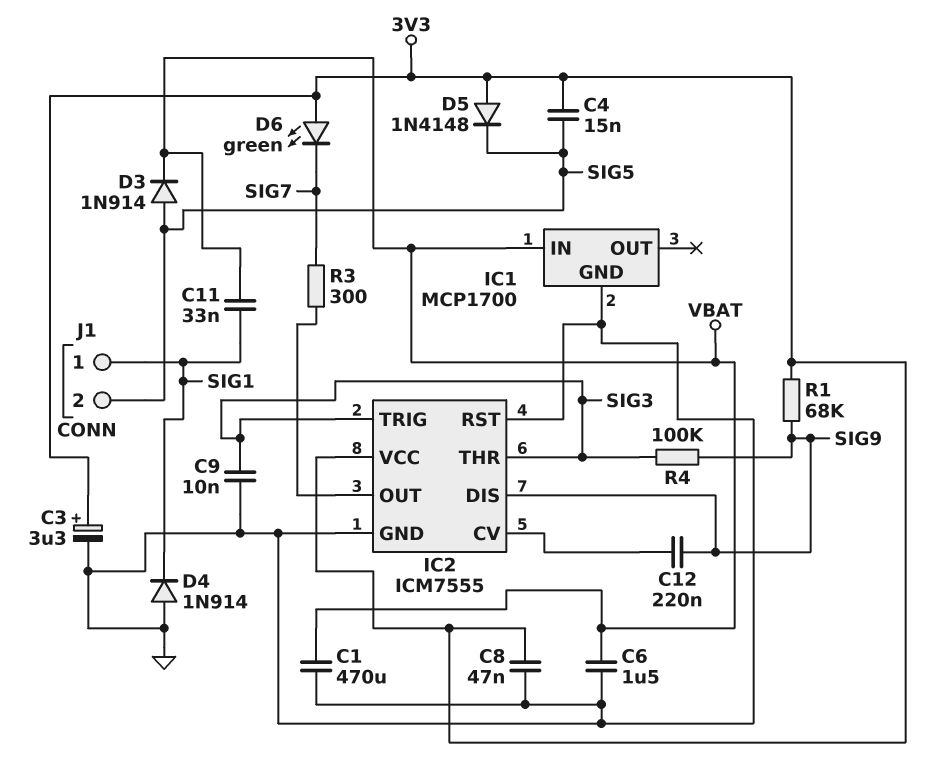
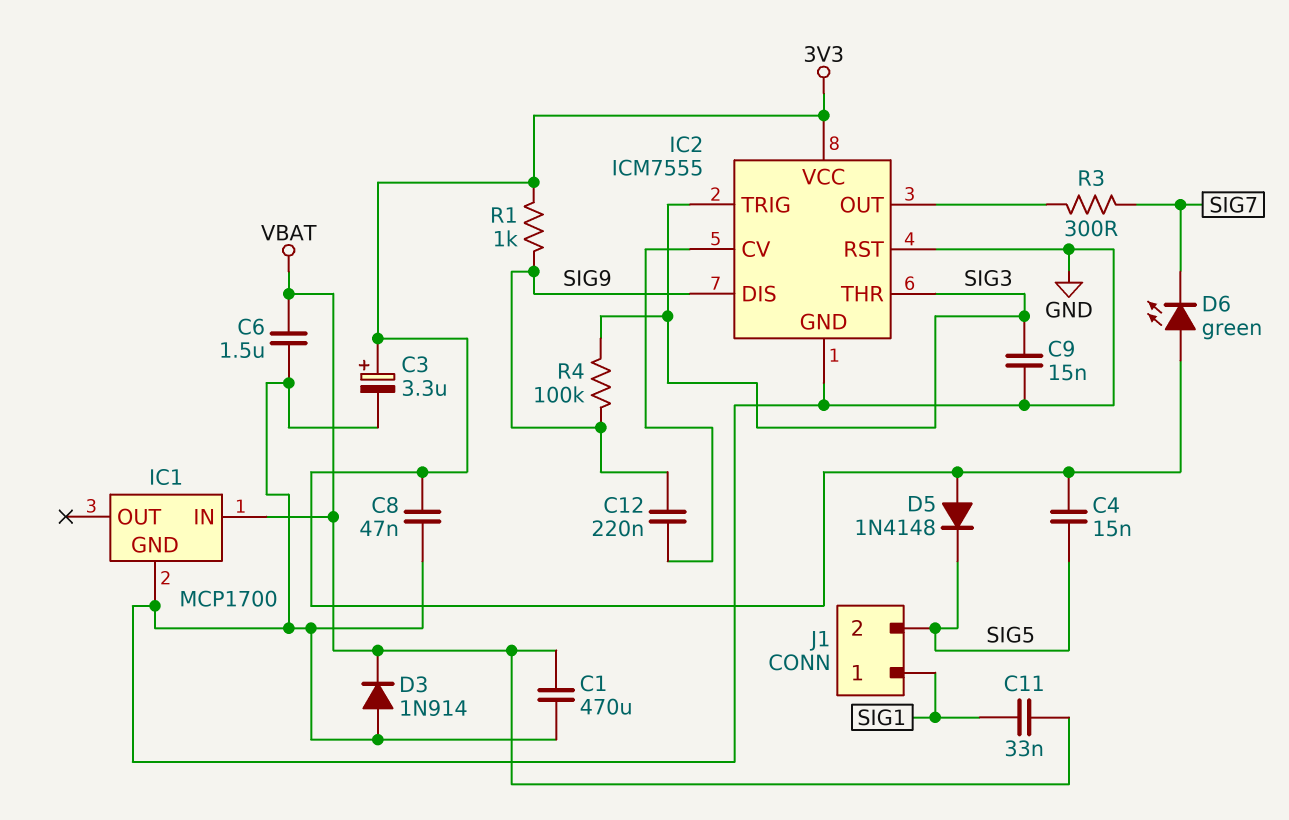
C9: 10nF (GND, SIG3) -> 15nF (GND, SIG3)
D3: diode 1N914 (A SIG5, K VBAT) -> diode 1N914 (A GND, K VBAT)
D4: diode 1N914 (A GND, K SIG1) -> none
R1: 68k (3V3, SIG9) -> 1k (3V3, SIG9)

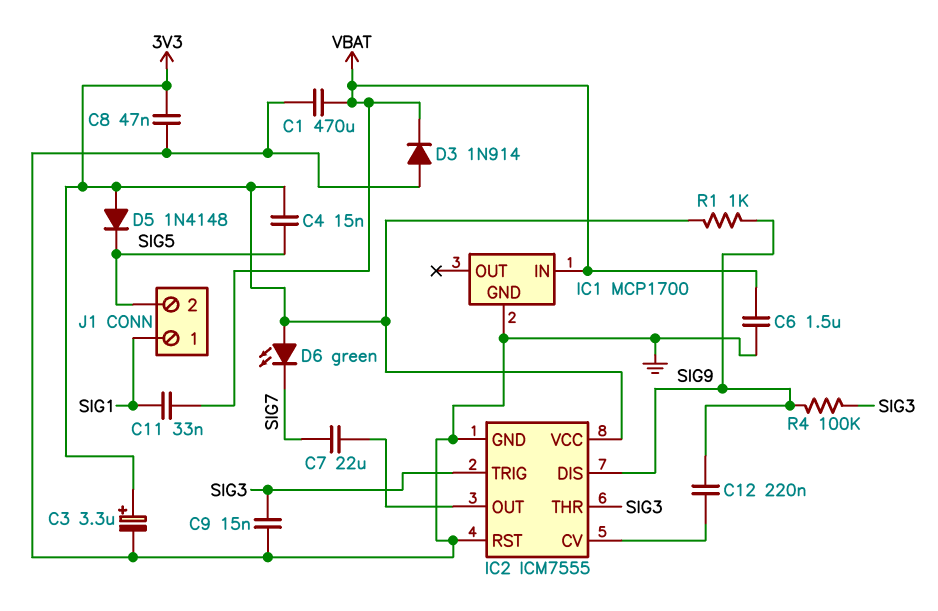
C7: none -> 22uF (IC2/OUT, SIG7)
R3: 300 (IC2/OUT, SIG7) -> none

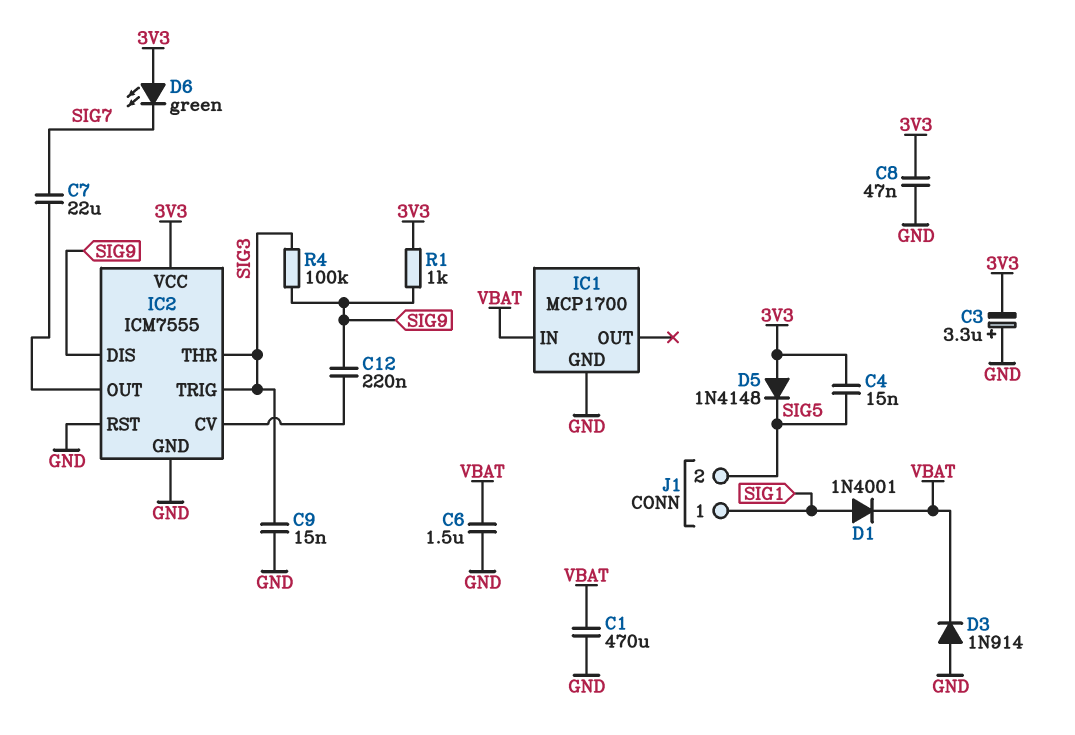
C3: 3.3uF (plus 3V3, minus GND) -> 3.3uF (plus GND, minus 3V3)
C11: 33nF (SIG1, VBAT) -> none
D1: none -> diode 1N4001 (A SIG1, K VBAT)

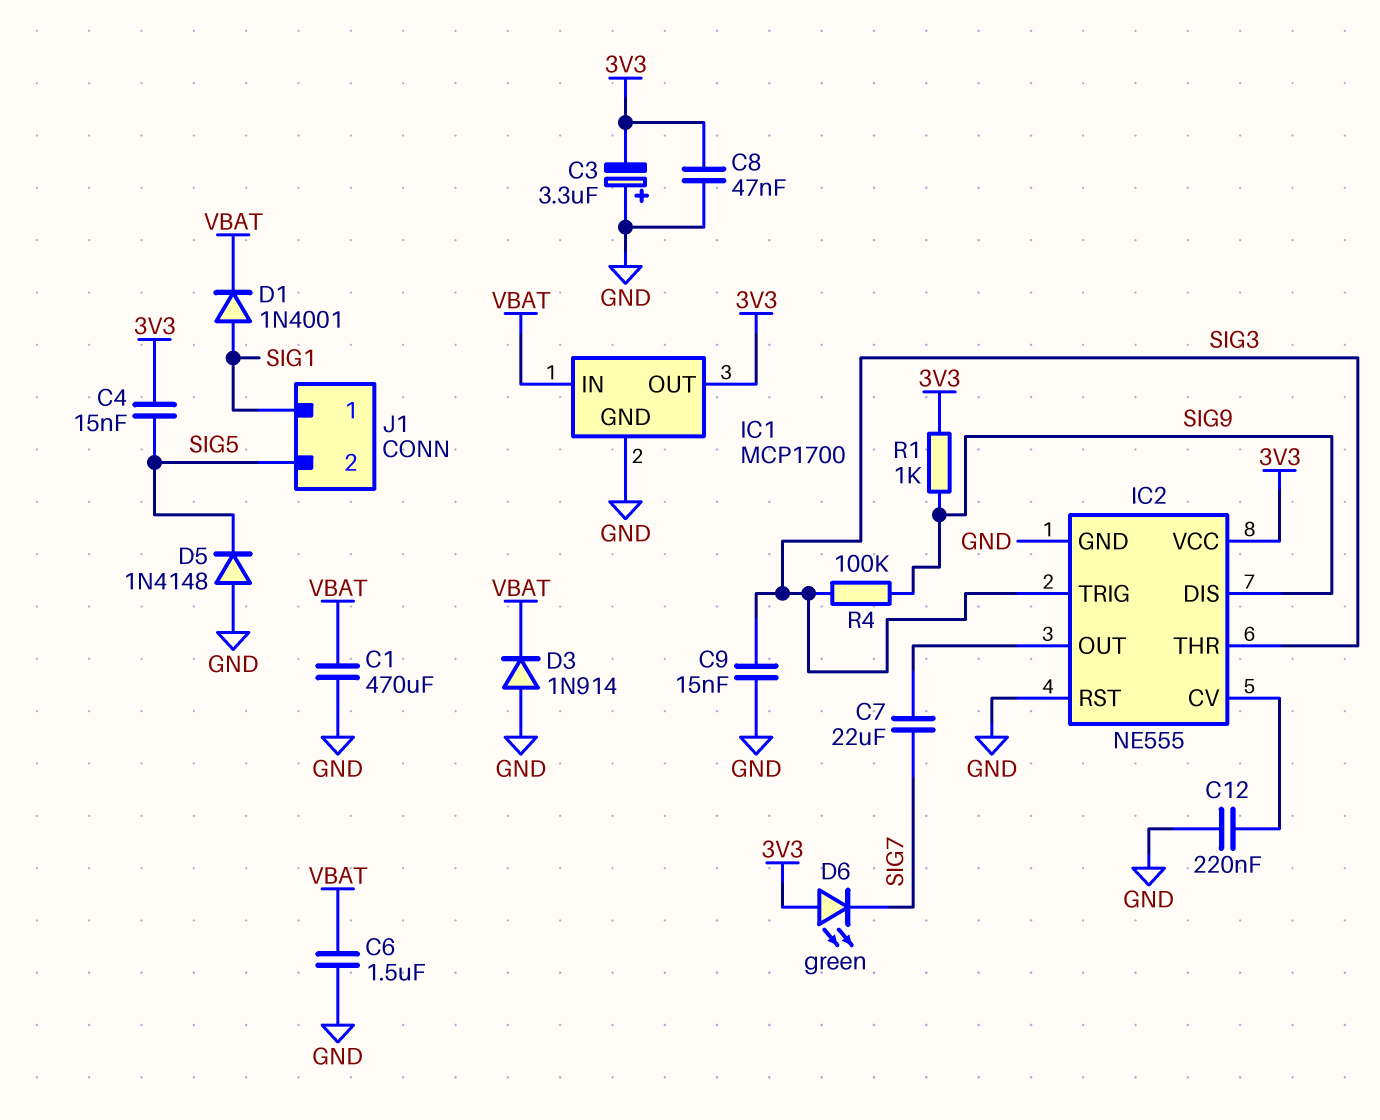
C12: 220nF (IC2/CV, SIG9) -> 220nF (GND, IC2/CV)
D5: diode 1N4148 (A 3V3, K SIG5) -> diode 1N4148 (A GND, K SIG5)
IC1 pin OUT: none -> 3V3
IC2: ICM7555 -> NE555

